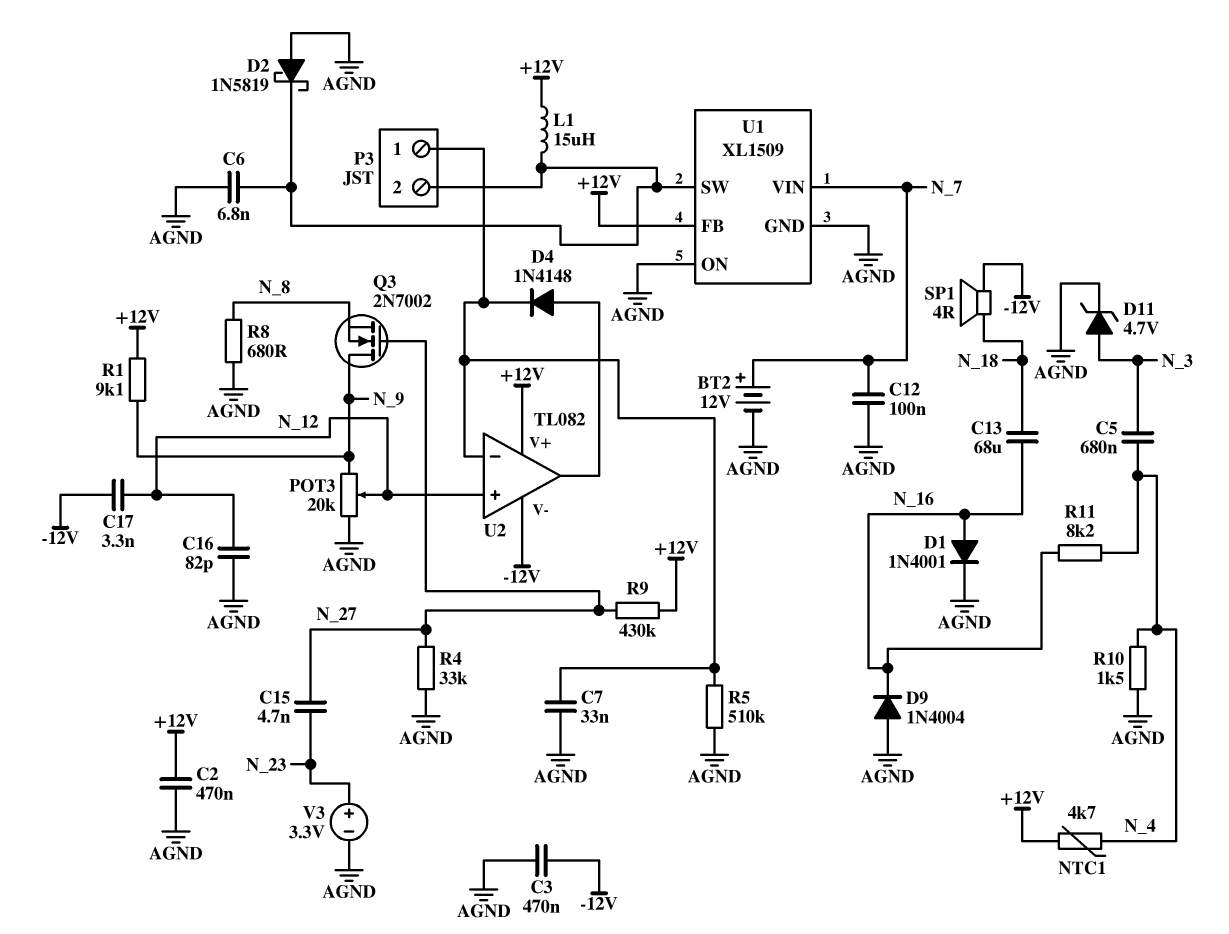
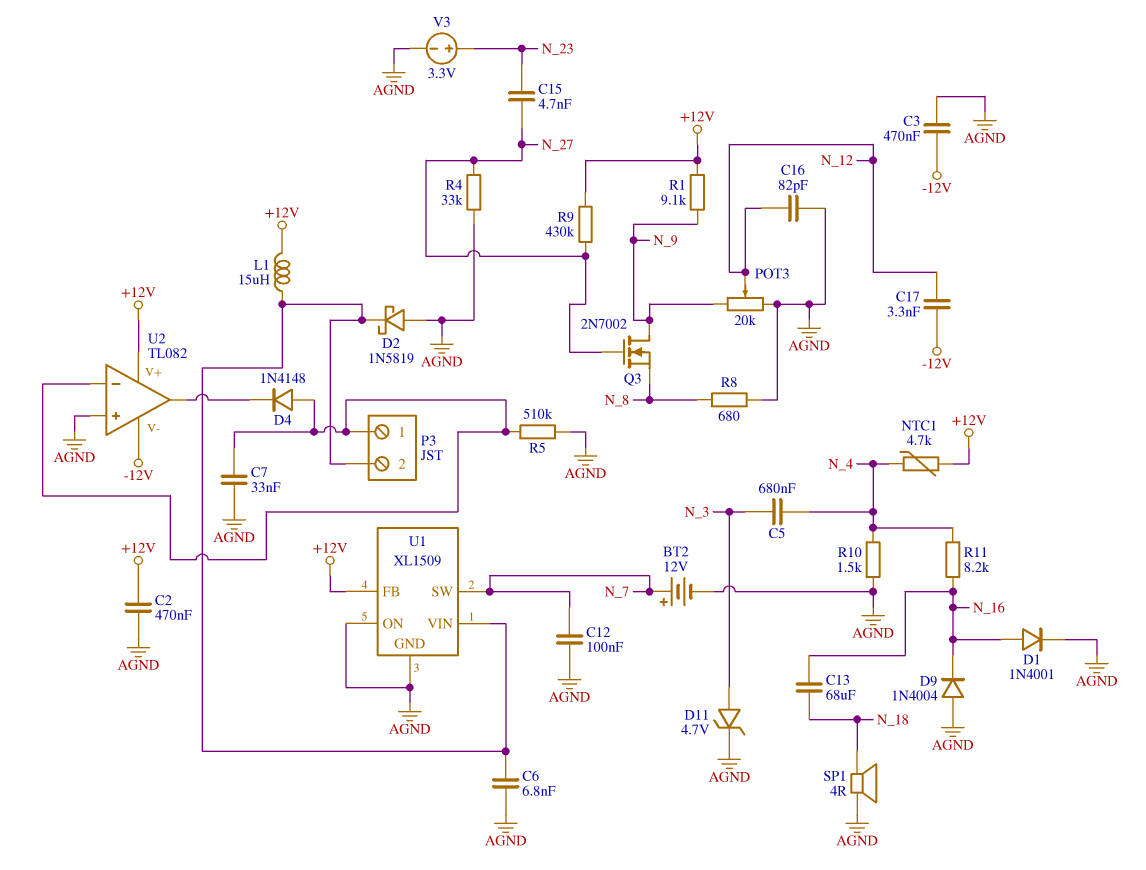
D4: diode 1N4148 (A U2/out, K P3/1) -> diode 1N4148 (A P3/1, K U2/out)
SP1: speaker 4R (-12V, N_18) -> speaker 4R (AGND, N_18)
U1 pin SW: P3/2 -> N_7
U1 pin VIN: N_7 -> P3/2
U2 pin in+: N_12 -> AGND

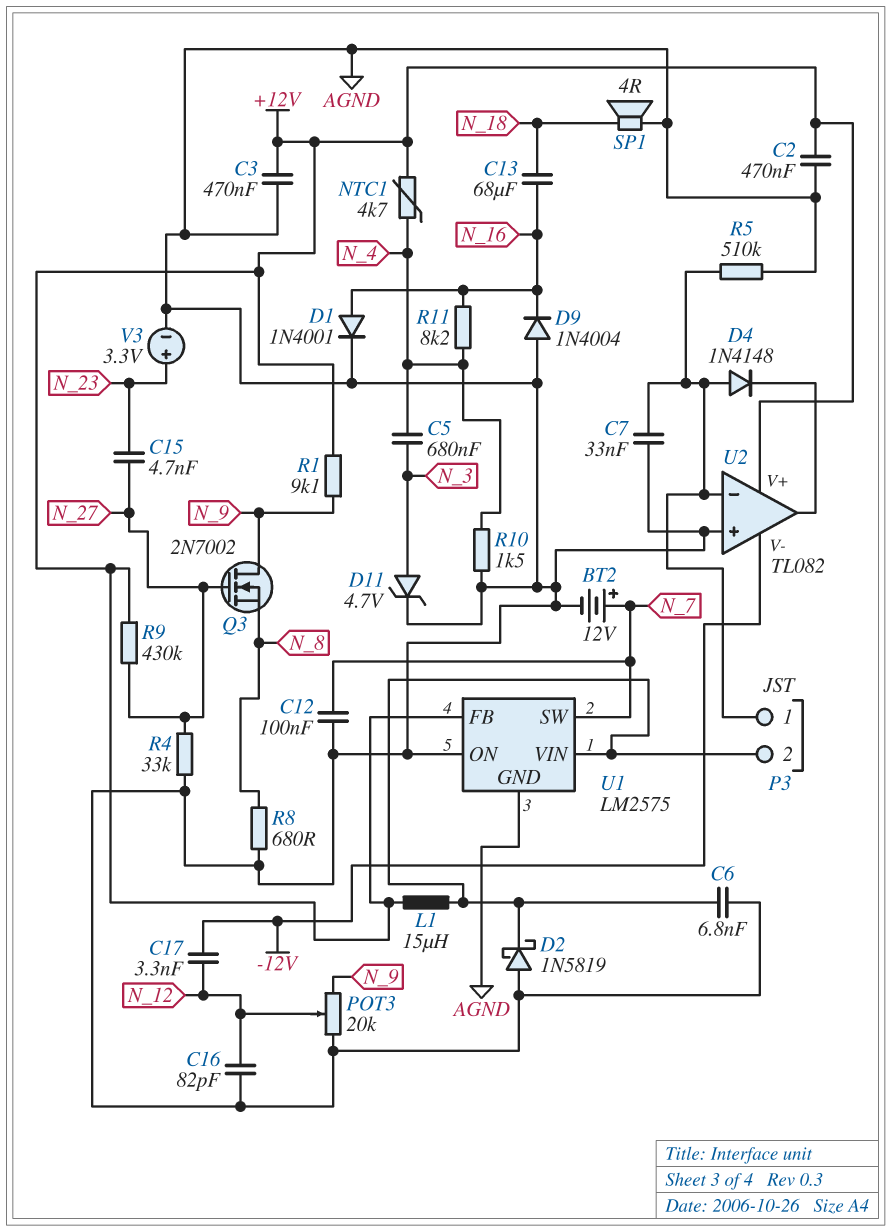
C3: 470nF (-12V, AGND) -> 470nF (+12V, AGND)
U1: XL1509 -> LM2575

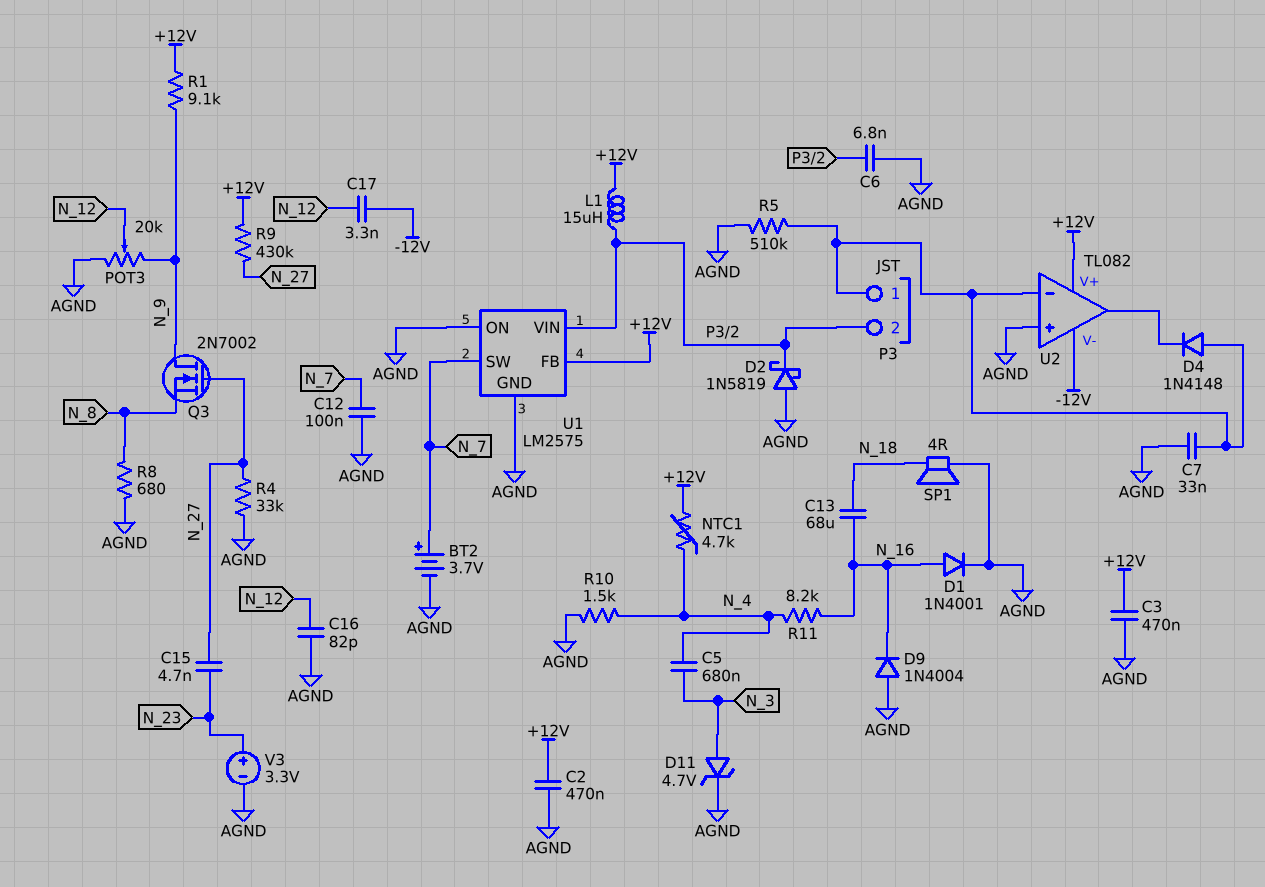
BT2: 12V (plus N_7, minus AGND) -> 3.7V (plus N_7, minus AGND)

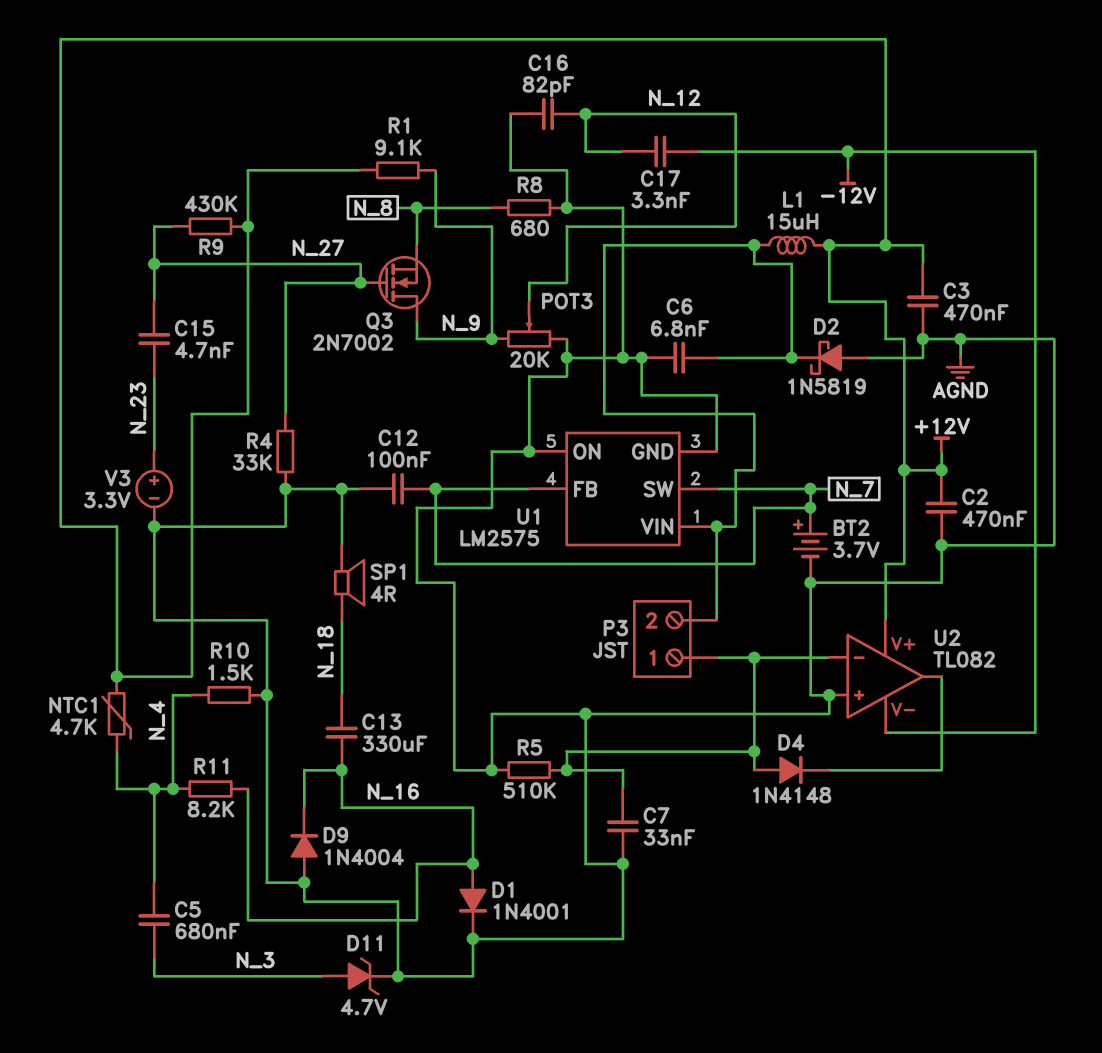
C13: 68uF (N_16, N_18) -> 330uF (N_16, N_18)
U1 pin FB: +12V -> N_7

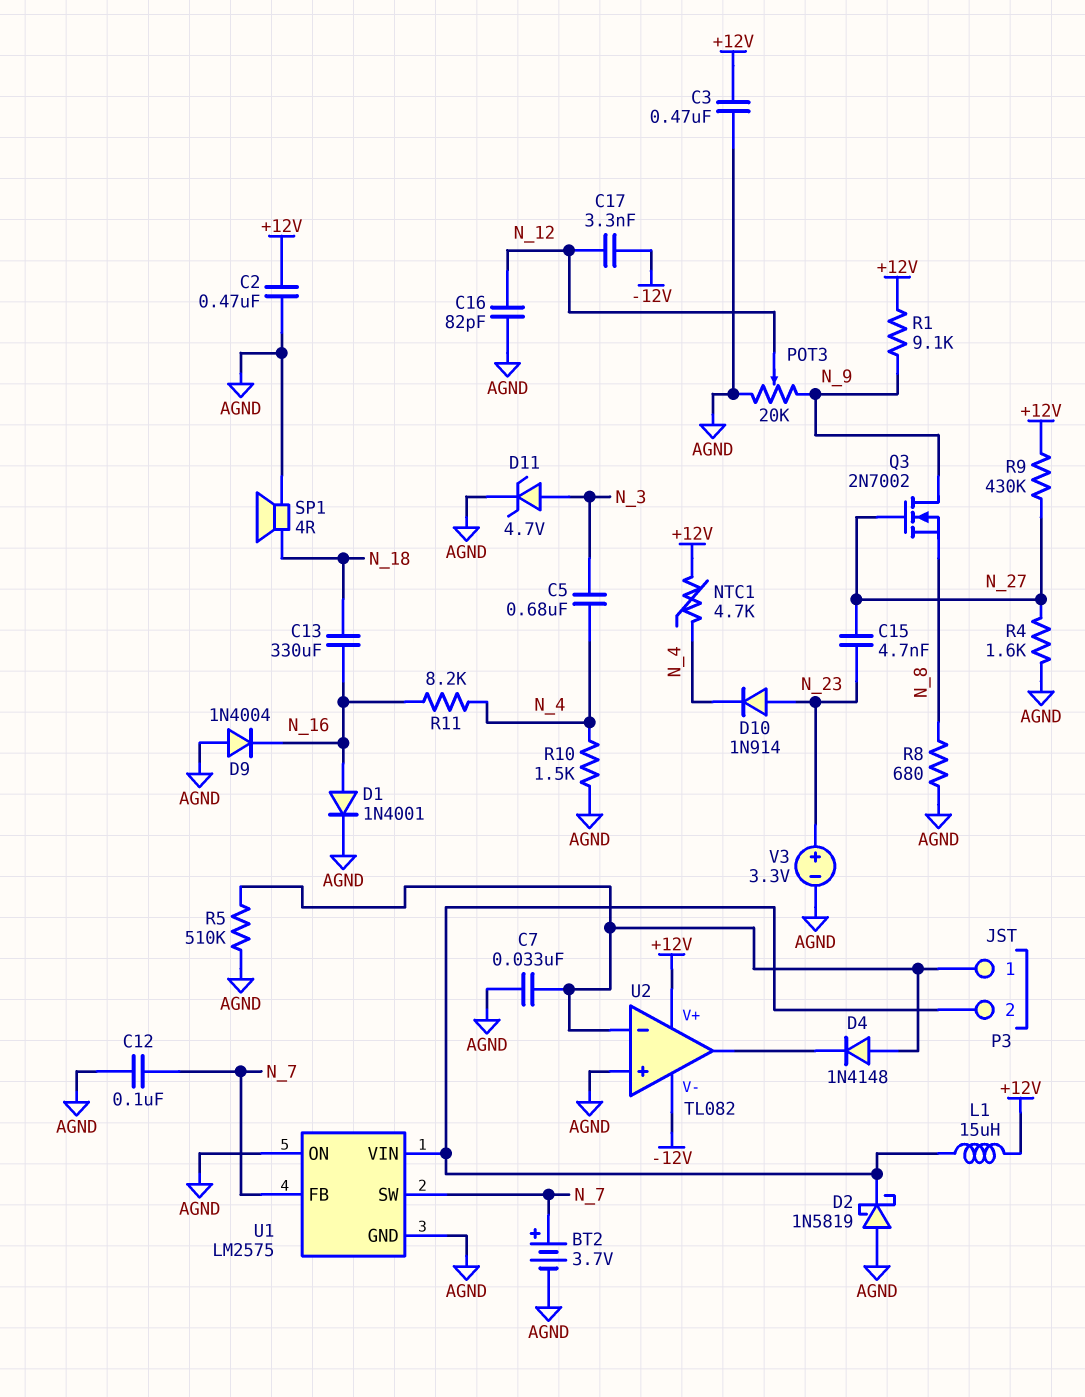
C6: 6.8nF (AGND, P3/2) -> none
D10: none -> diode 1N914 (A N_23, K N_4)
R4: 33k (AGND, N_27) -> 1.6k (AGND, N_27)

